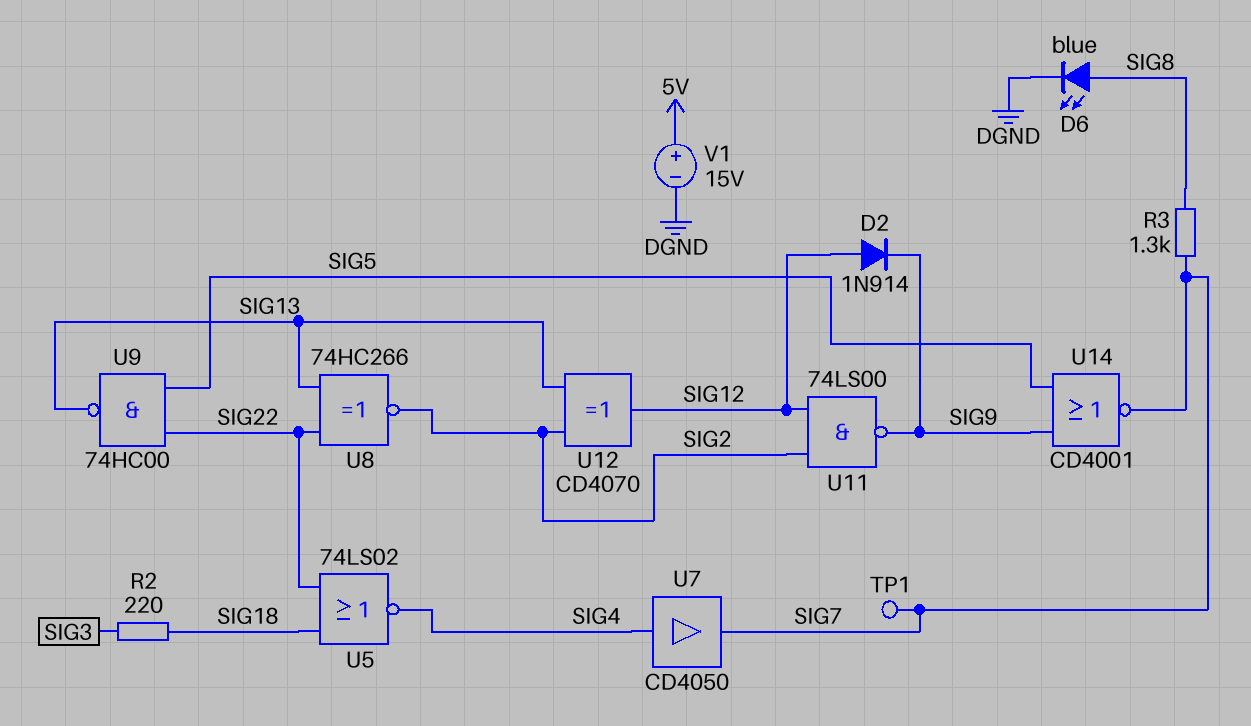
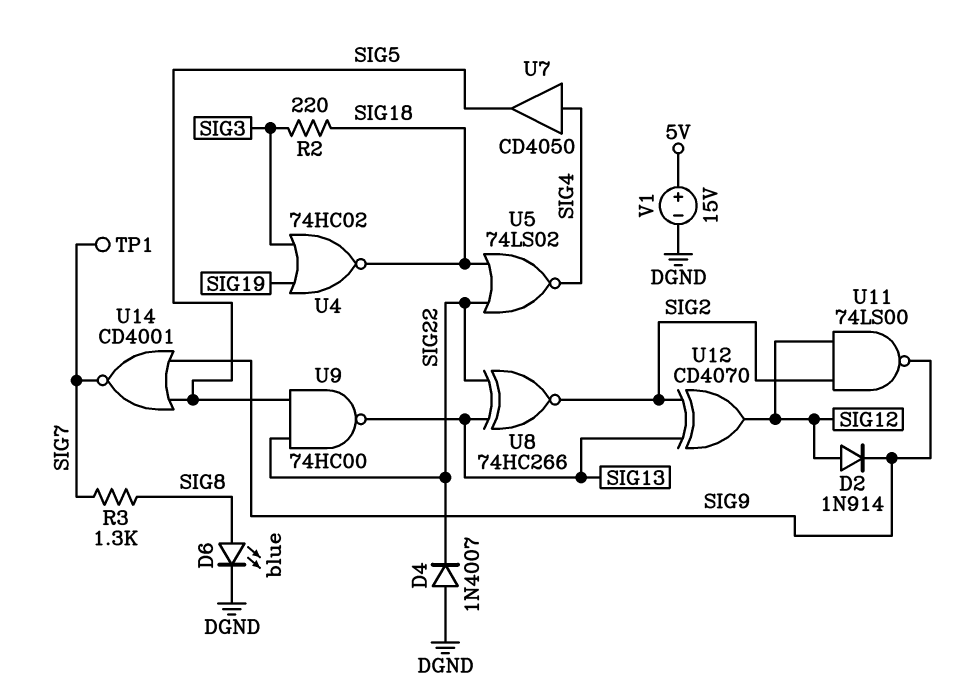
D4: none -> diode 1N4007 (A DGND, K SIG22)
U4: none -> NOR 74HC02 (in SIG3, in SIG19, out SIG18)
U7: buffer CD4050 (in SIG4, out SIG7) -> buffer CD4050 (in SIG4, out SIG5)

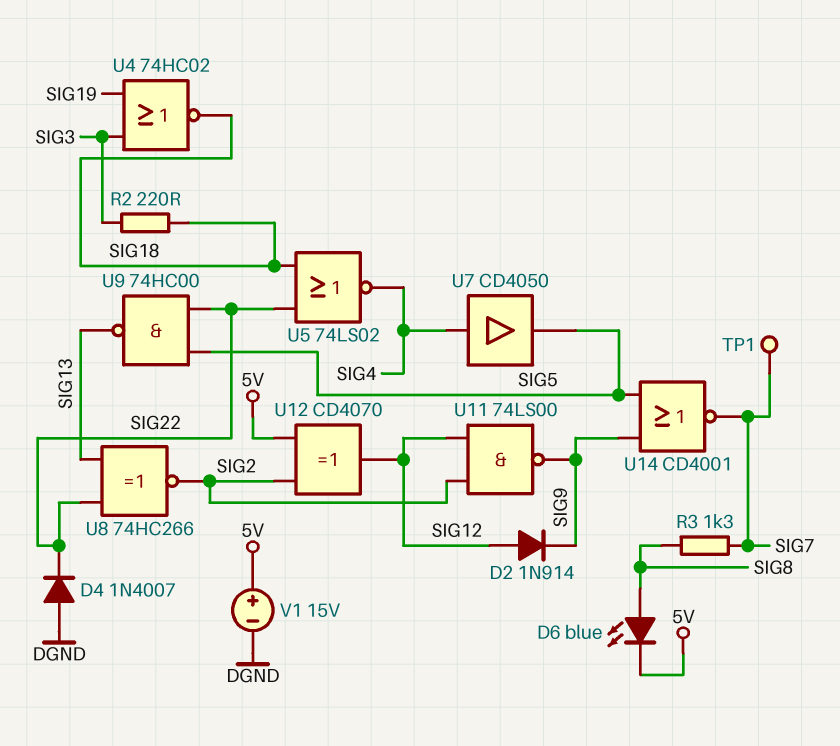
D6: LED blue (A SIG8, K DGND) -> LED blue (A SIG8, K 5V)
U12: XOR CD4070 (in SIG2, in SIG13, out SIG12) -> XOR CD4070 (in 5V, in SIG2, out SIG12)

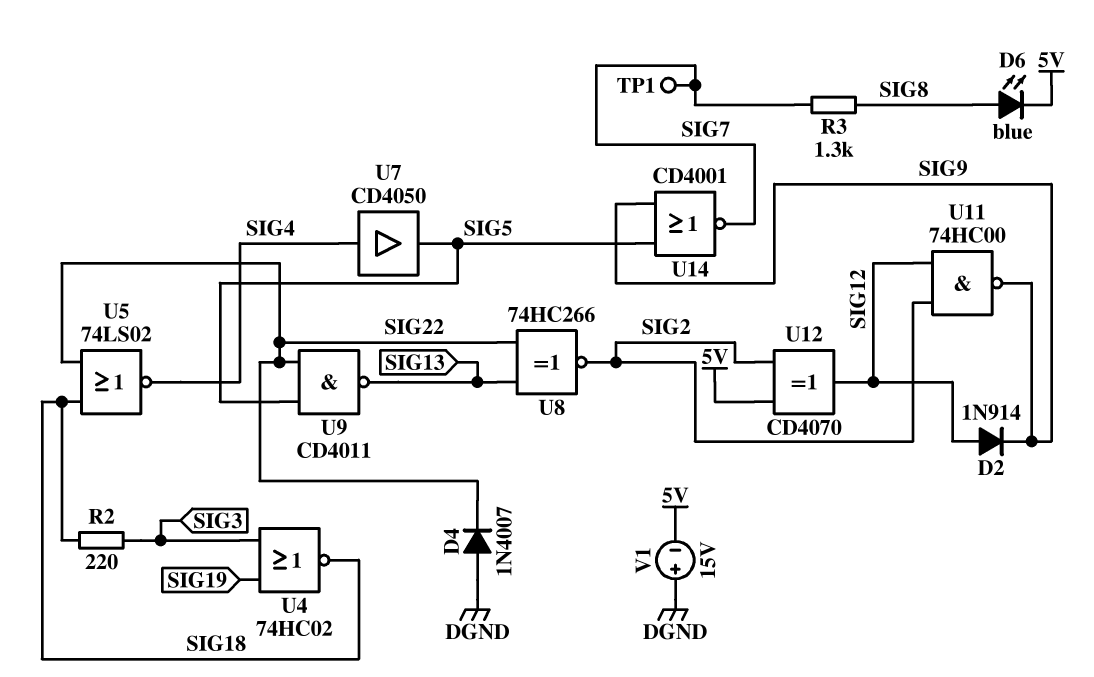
U9: NAND 74HC00 (in SIG5, in SIG22, out SIG13) -> NAND CD4011 (in SIG5, in SIG22, out SIG13)
U11: NAND 74LS00 (in SIG2, in SIG12, out SIG9) -> NAND 74HC00 (in SIG2, in SIG12, out SIG9)
V1: 15V (plus 5V, minus DGND) -> 15V (plus DGND, minus 5V)

